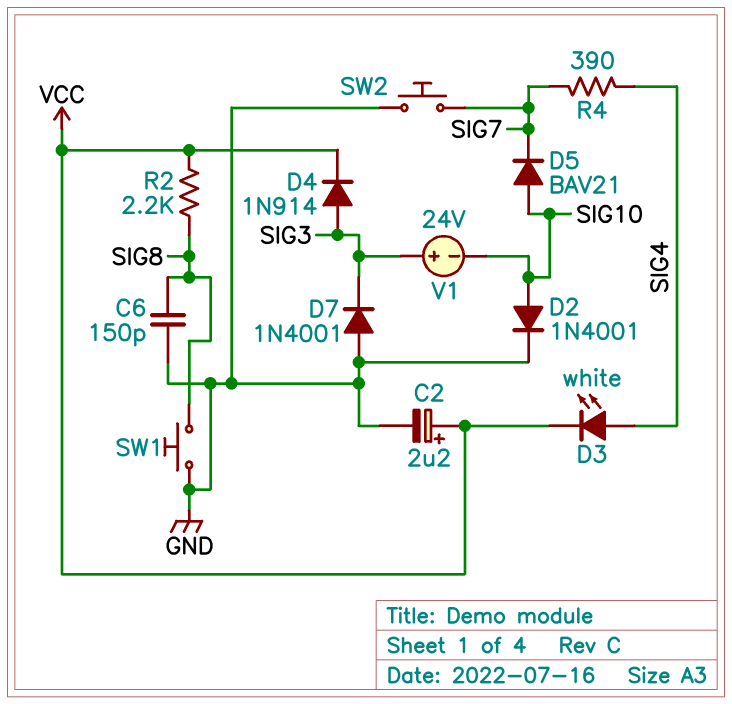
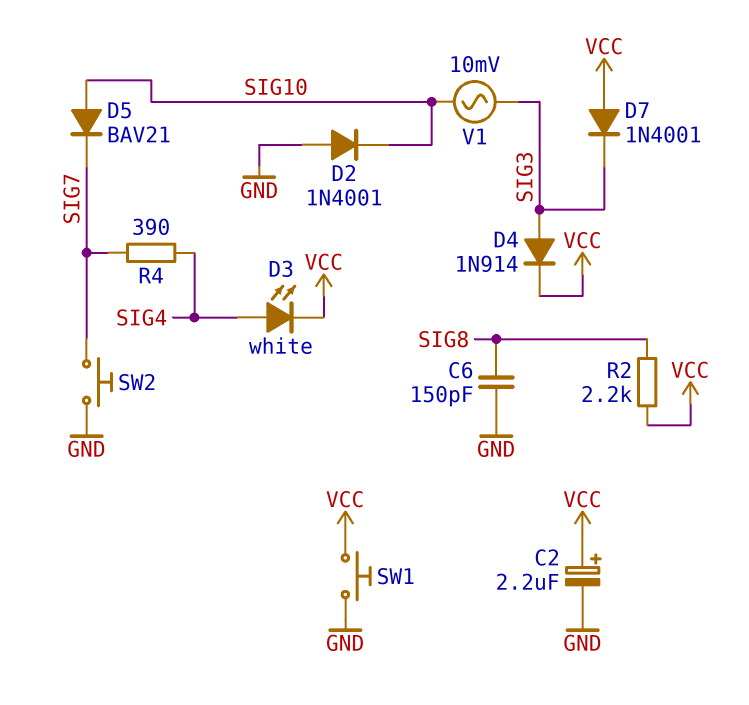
D2: diode 1N4001 (A SIG10, K GND) -> diode 1N4001 (A GND, K SIG10)
D7: diode 1N4001 (A GND, K SIG3) -> diode 1N4001 (A VCC, K SIG3)
SW1: button (GND, SIG8) -> button (GND, VCC)
V1: 24V (plus SIG3, minus SIG10) -> AC 10mV (SIG3, SIG10)

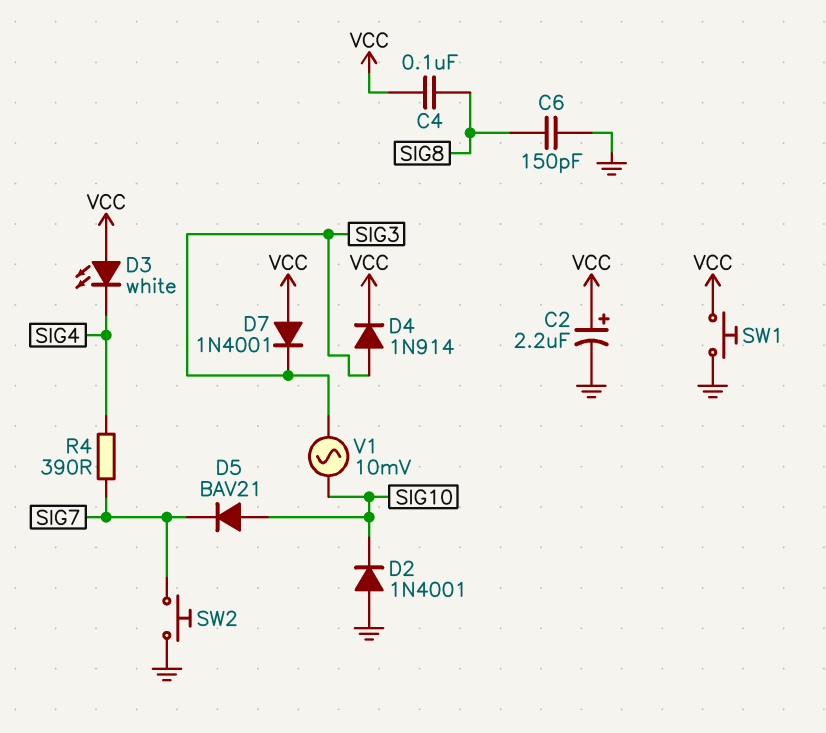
C4: none -> 100nF (SIG8, VCC)
D3: LED white (A SIG4, K VCC) -> LED white (A VCC, K SIG4)
R2: 2.2k (SIG8, VCC) -> none

